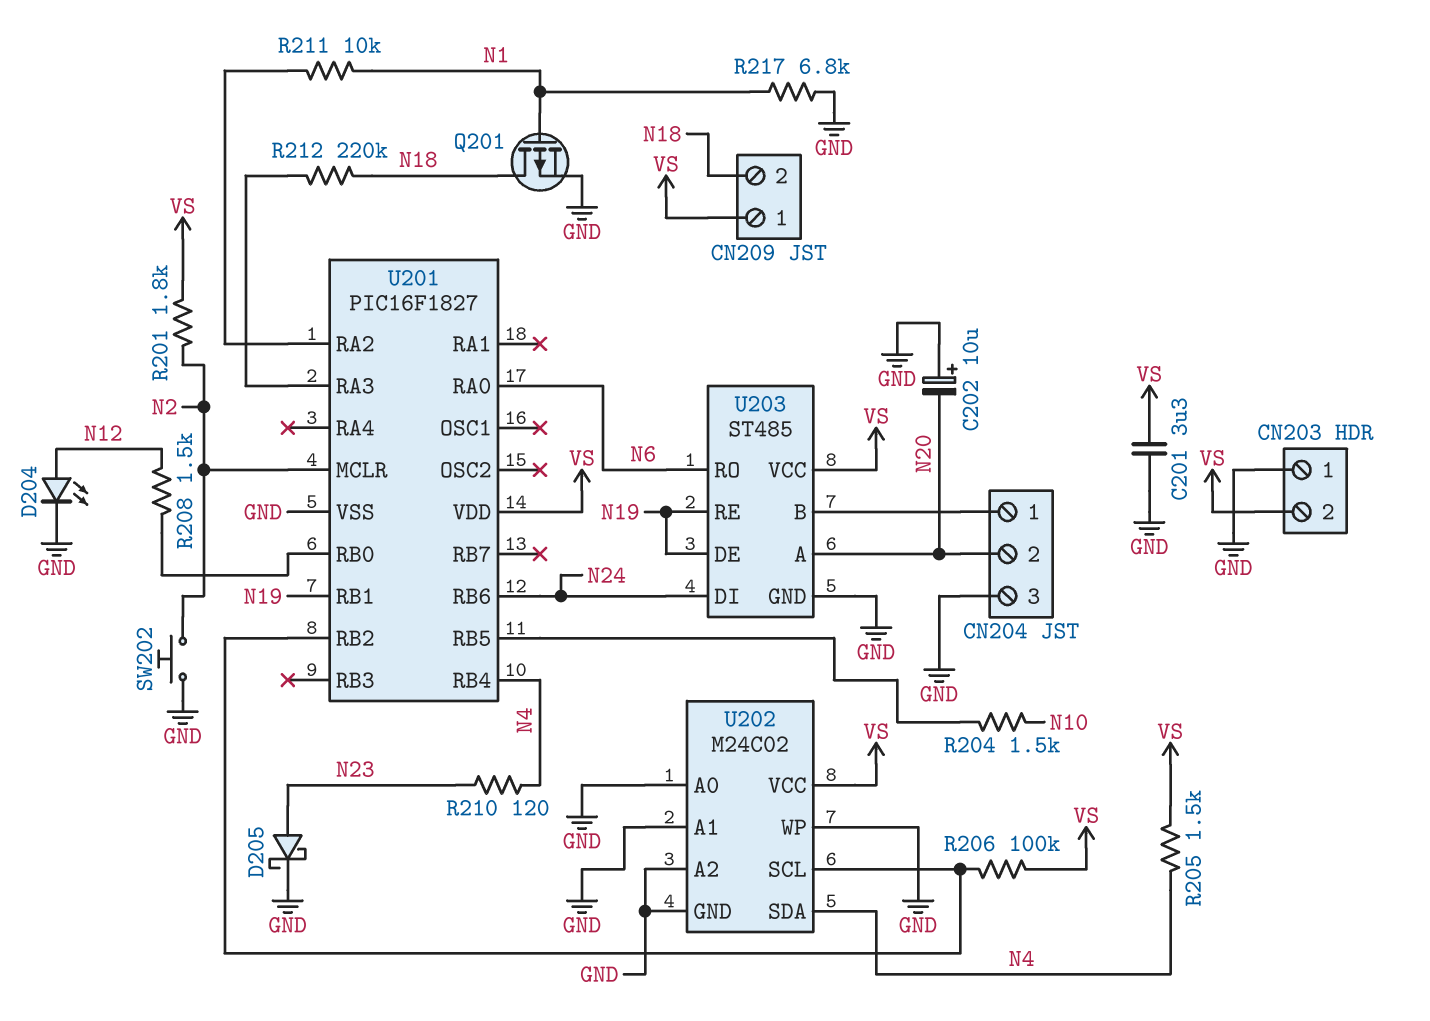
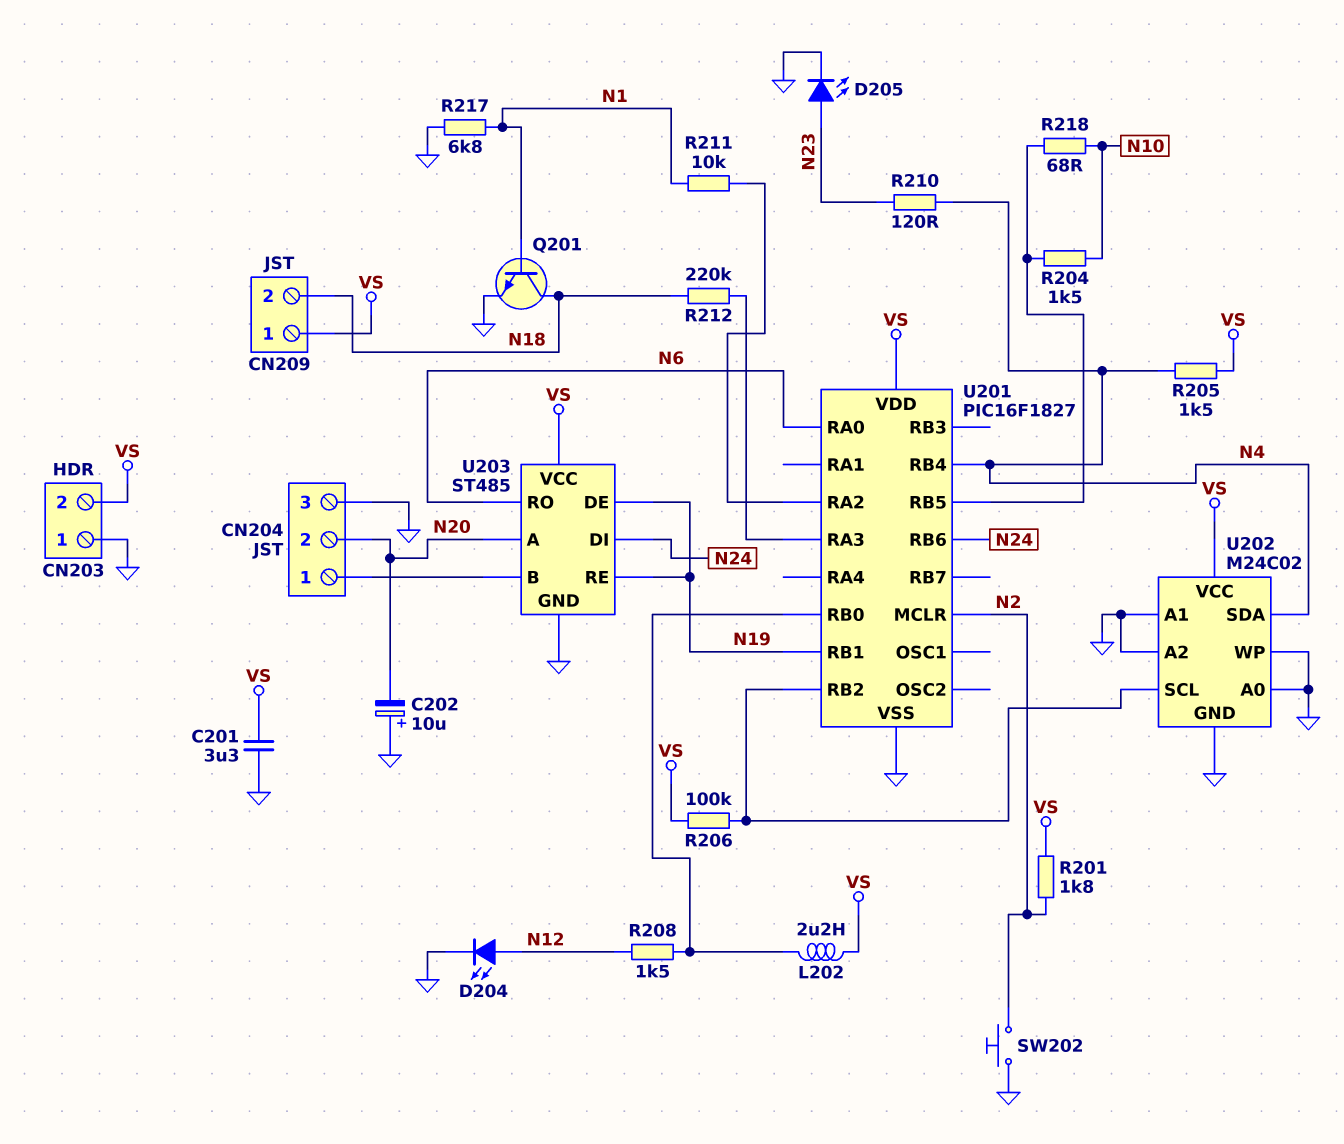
D205: schottky (A N23, K GND) -> LED (A N23, K GND)
L202: none -> 2.2uH (U201/RB0, VS)
Q201: PMOS (G N1, D N18, S GND) -> NPN (B N1, C N18, E GND)
R218: none -> 68 (N10, U201/RB5)

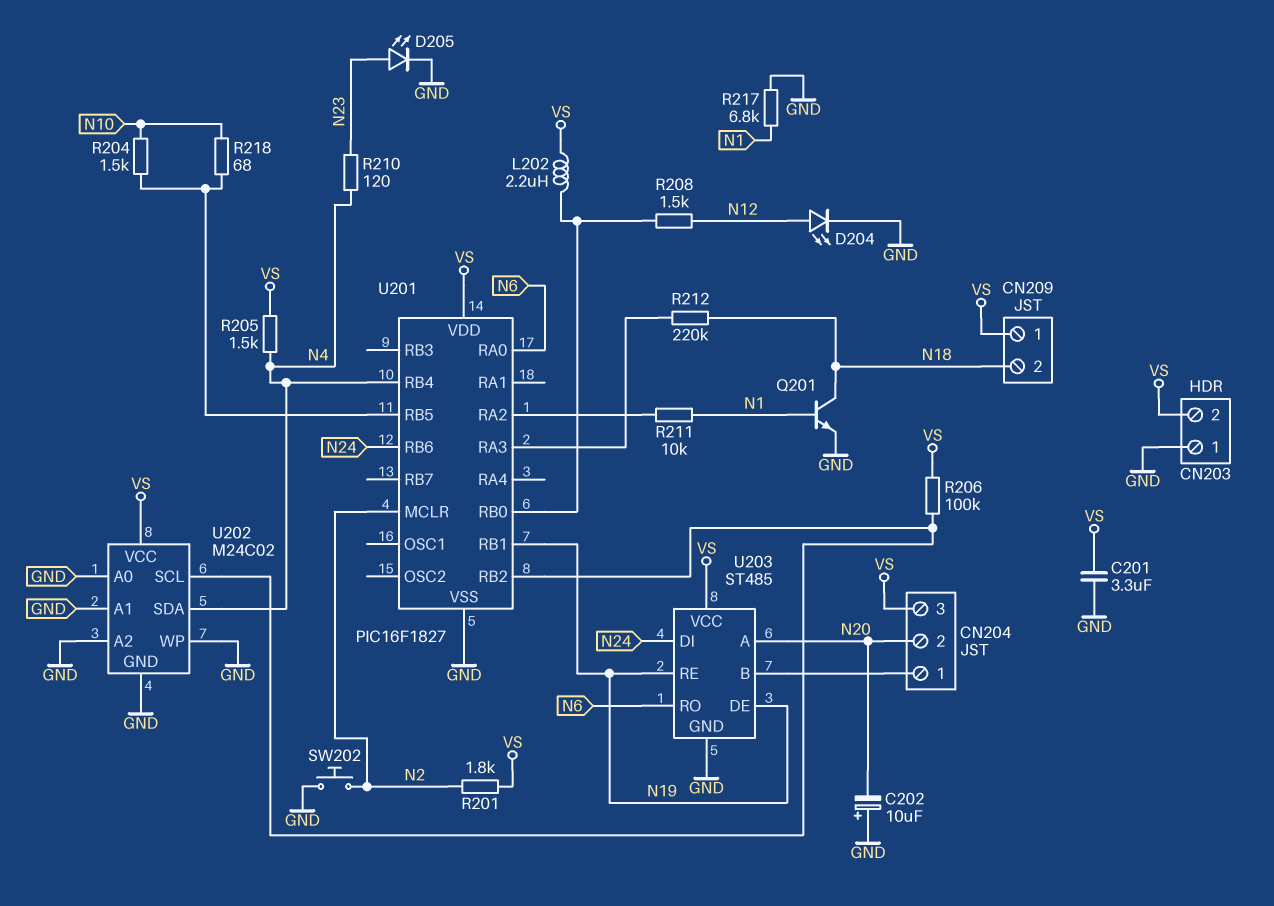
CN204 pin 3: GND -> VS

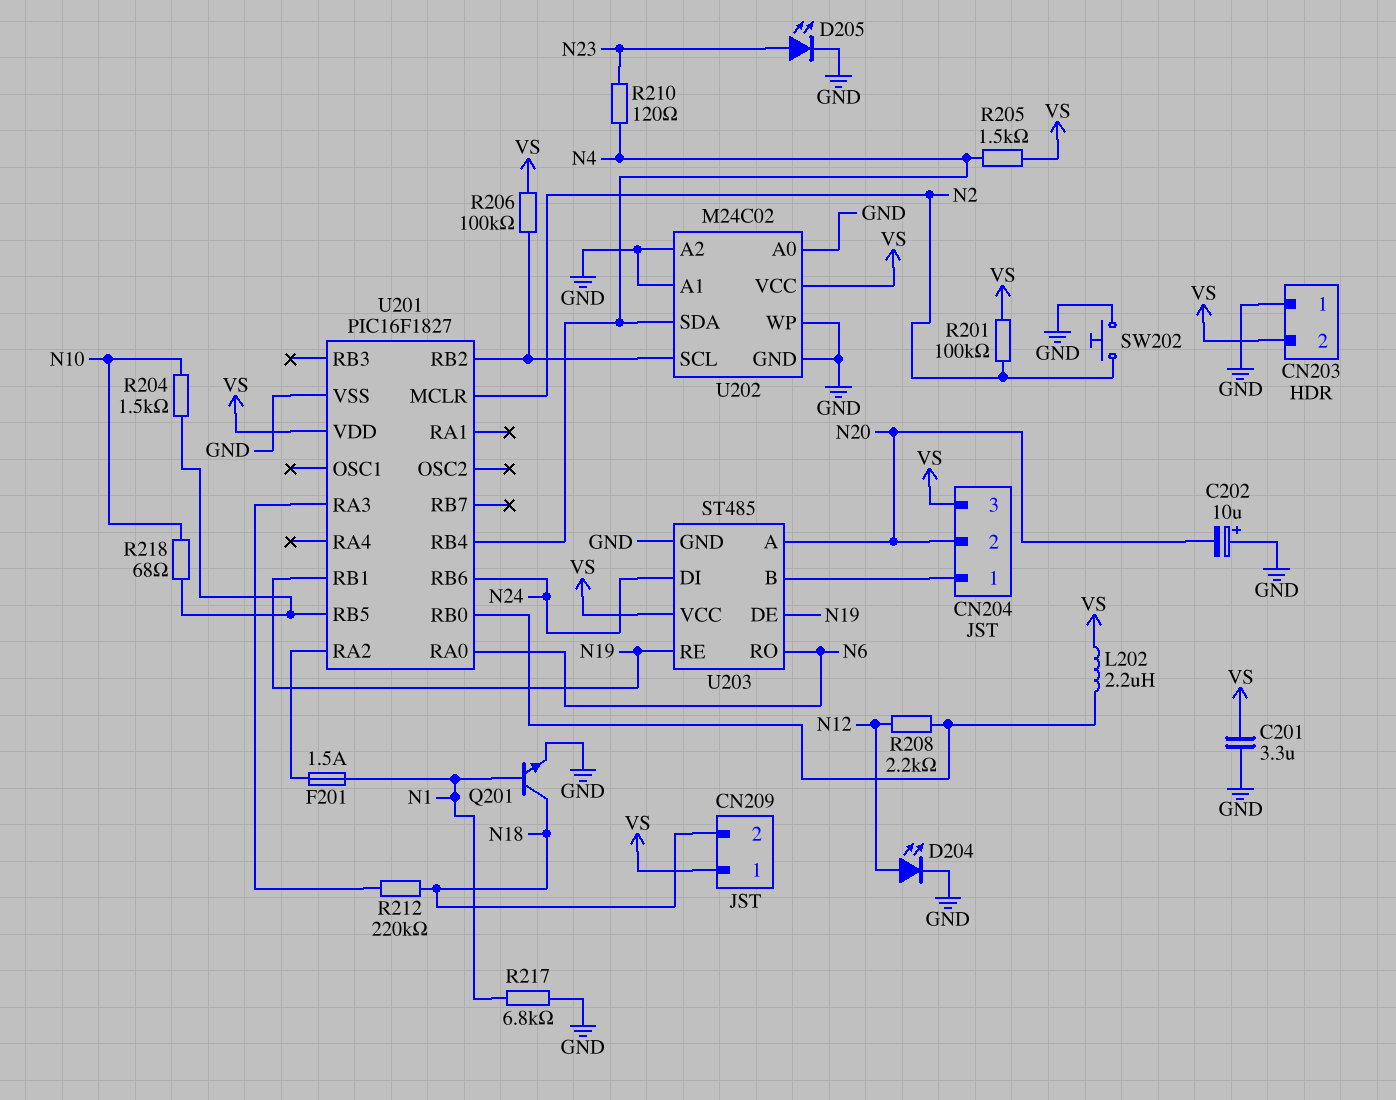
F201: none -> 1.5A (N1, U201/RA2)
R201: 1.8k (N2, VS) -> 100k (N2, VS)
R208: 1.5k (N12, U201/RB0) -> 2.2k (N12, U201/RB0)
R211: 10k (N1, U201/RA2) -> none

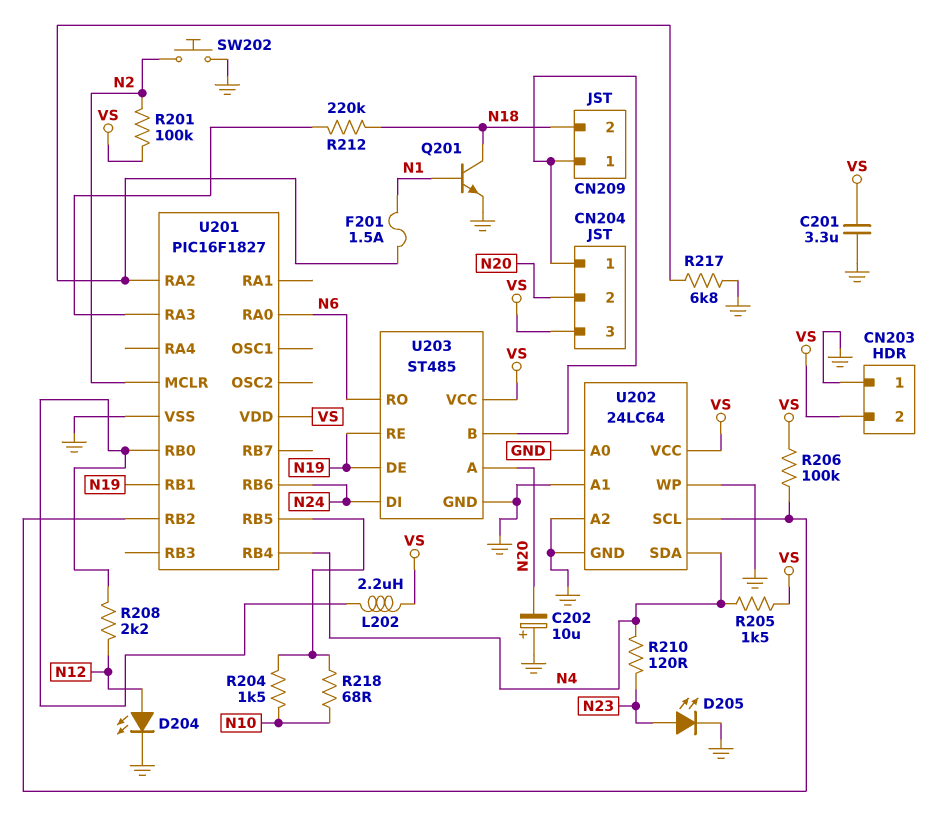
CN209 pin 1: VS -> CN204/1
R217: 6.8k (GND, N1) -> 6.8k (GND, U201/RA2)
U202: M24C02 -> 24LC64

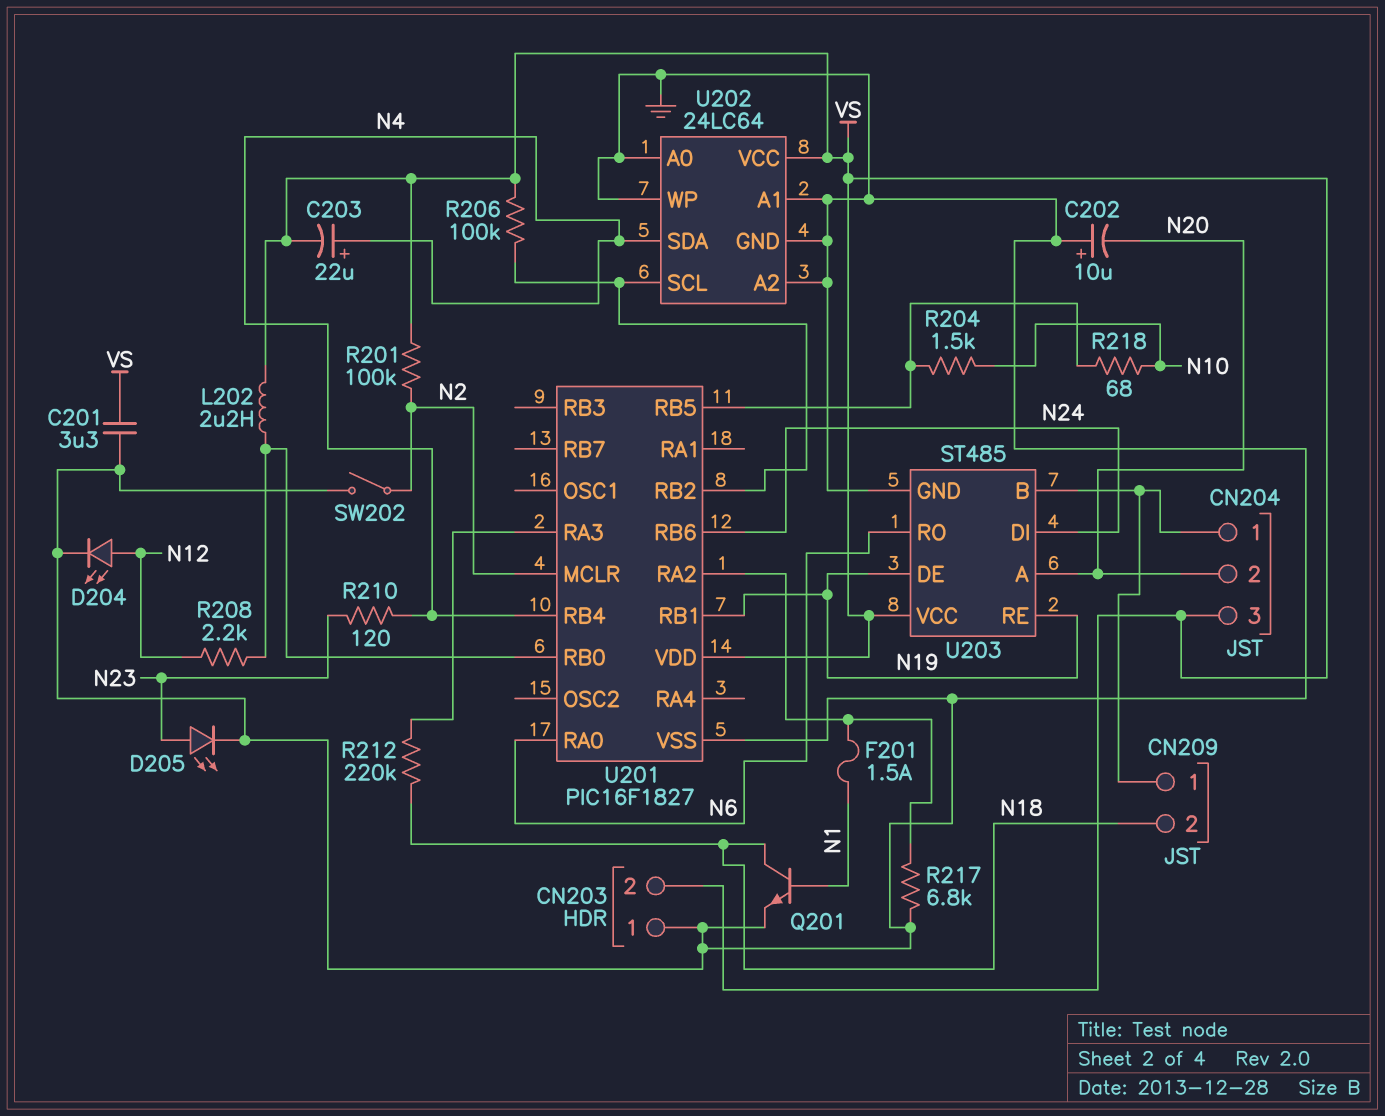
C203: none -> 22uF (plus N4, minus VS)
R205: 1.5k (N4, VS) -> none
SW202: button (GND, N2) -> switch (GND, N2)

